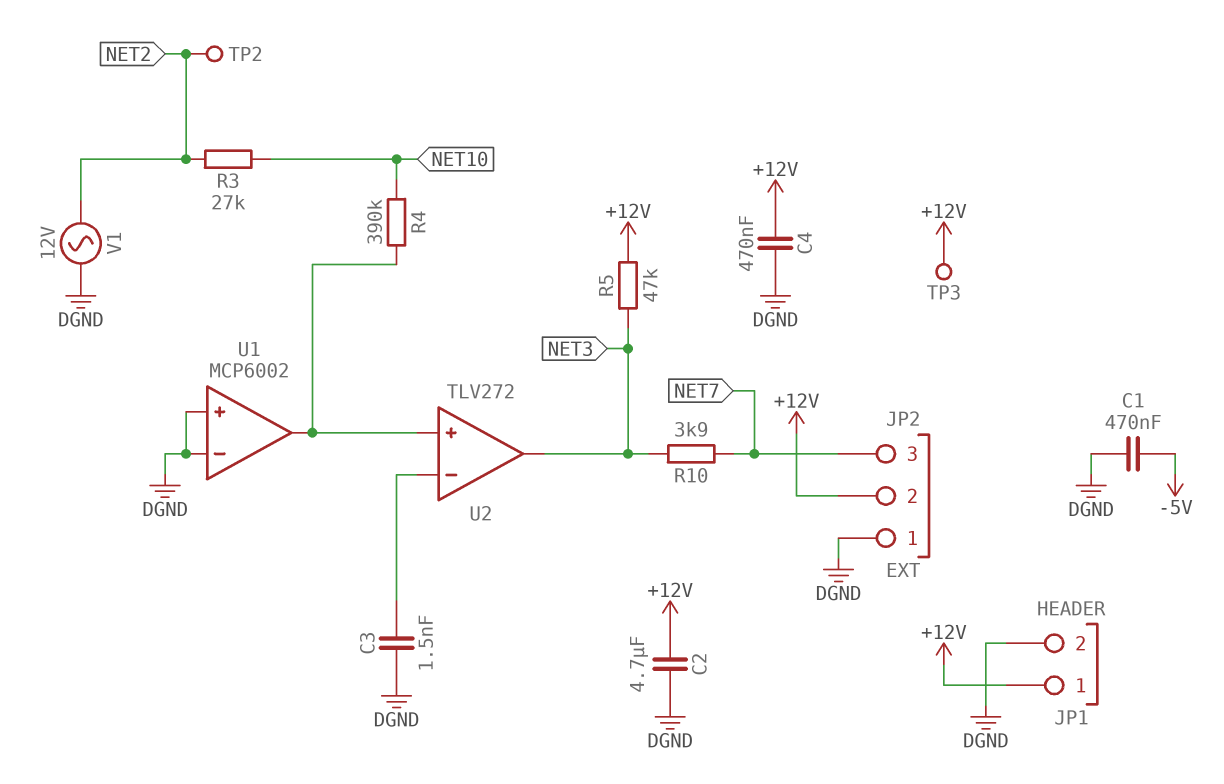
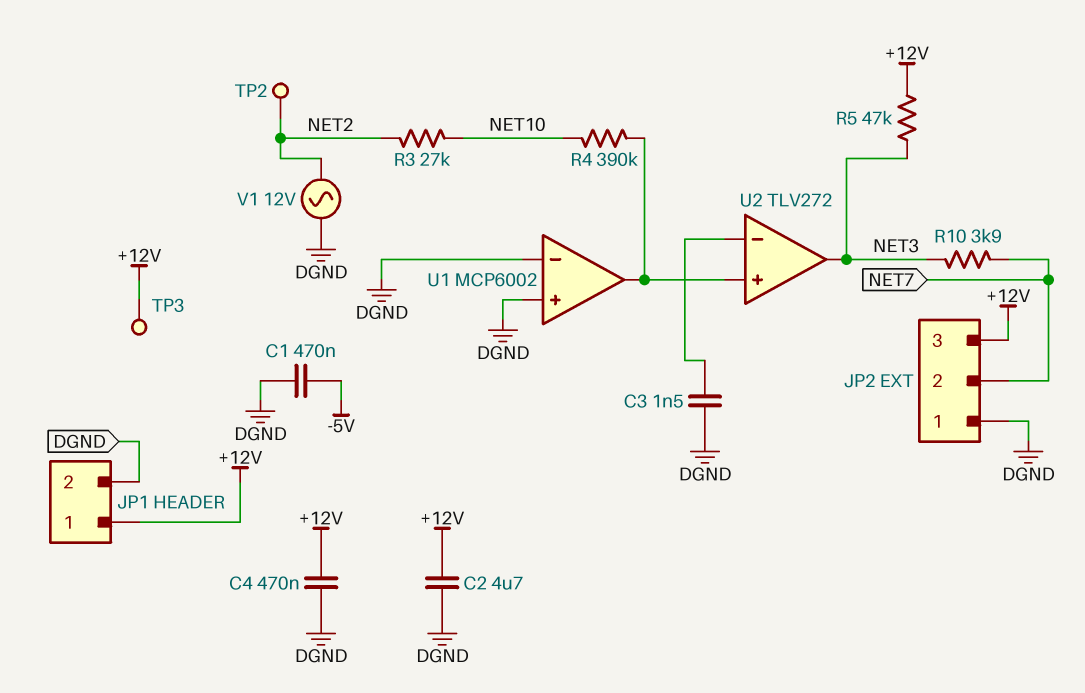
JP2 pin 2: +12V -> NET7
JP2 pin 3: NET7 -> +12V

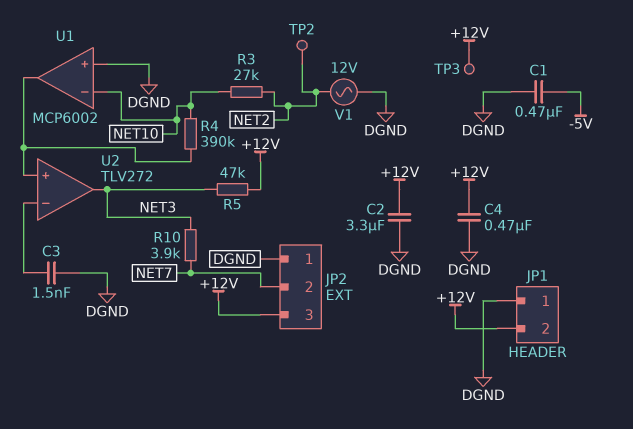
C2: 4.7uF (+12V, DGND) -> 3.3uF (+12V, DGND)
JP1 pin 1: +12V -> DGND
JP1 pin 2: DGND -> +12V
U1 pin in-: DGND -> NET10

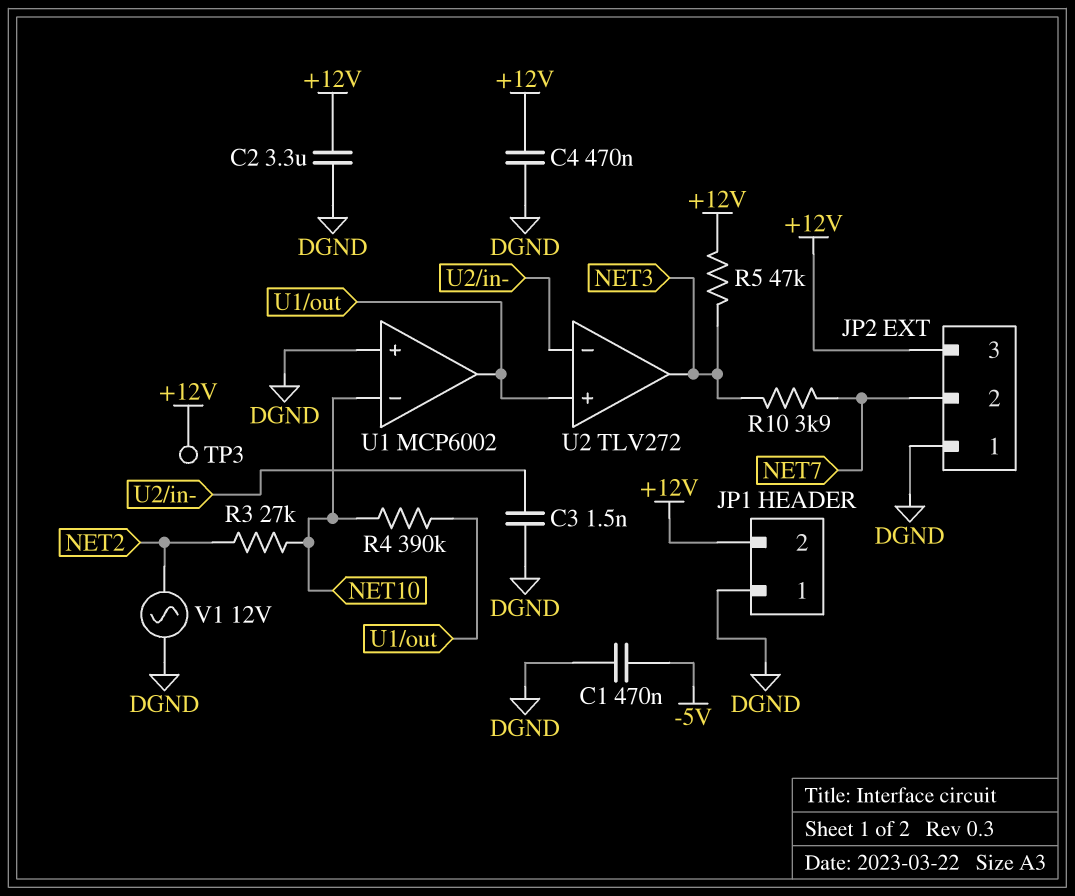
TP2: test point (NET2) -> none

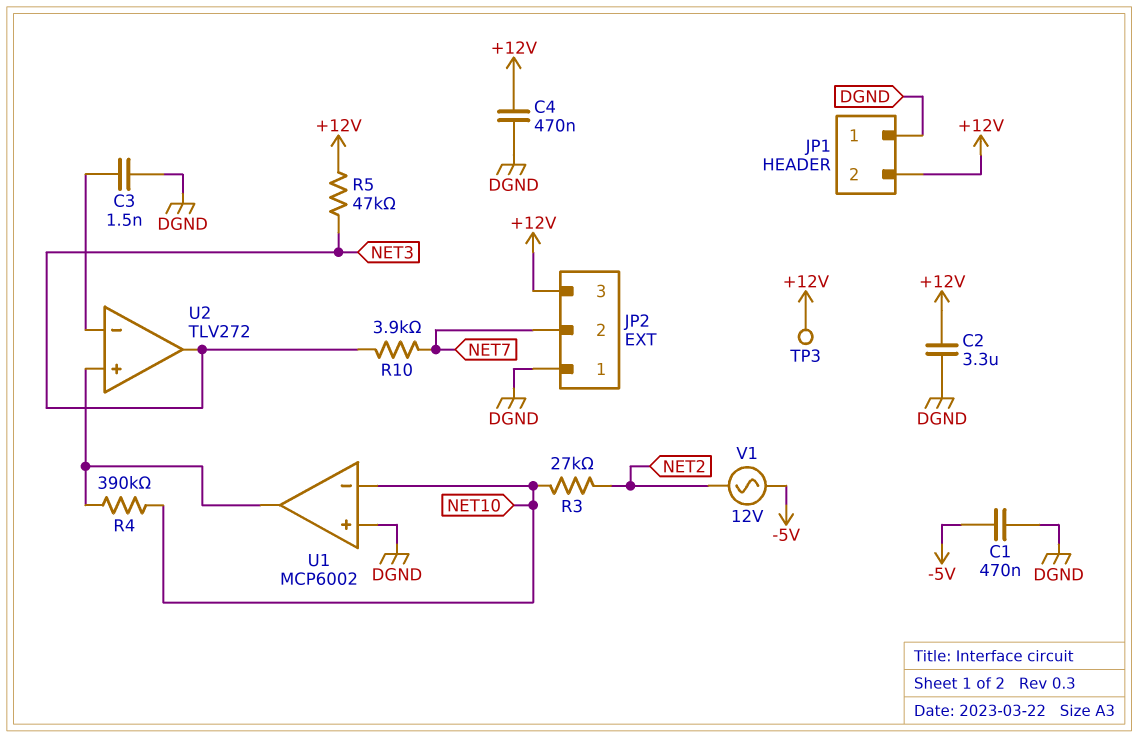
V1: AC 12V (DGND, NET2) -> AC 12V (-5V, NET2)

